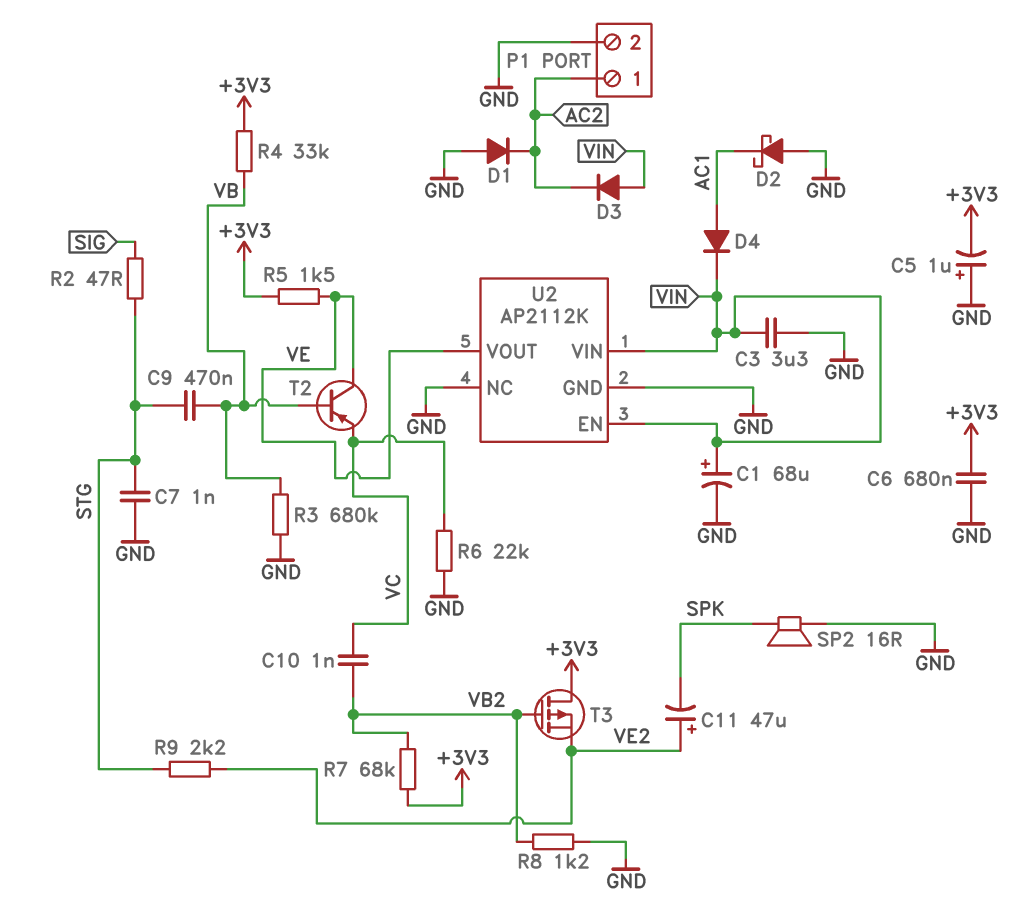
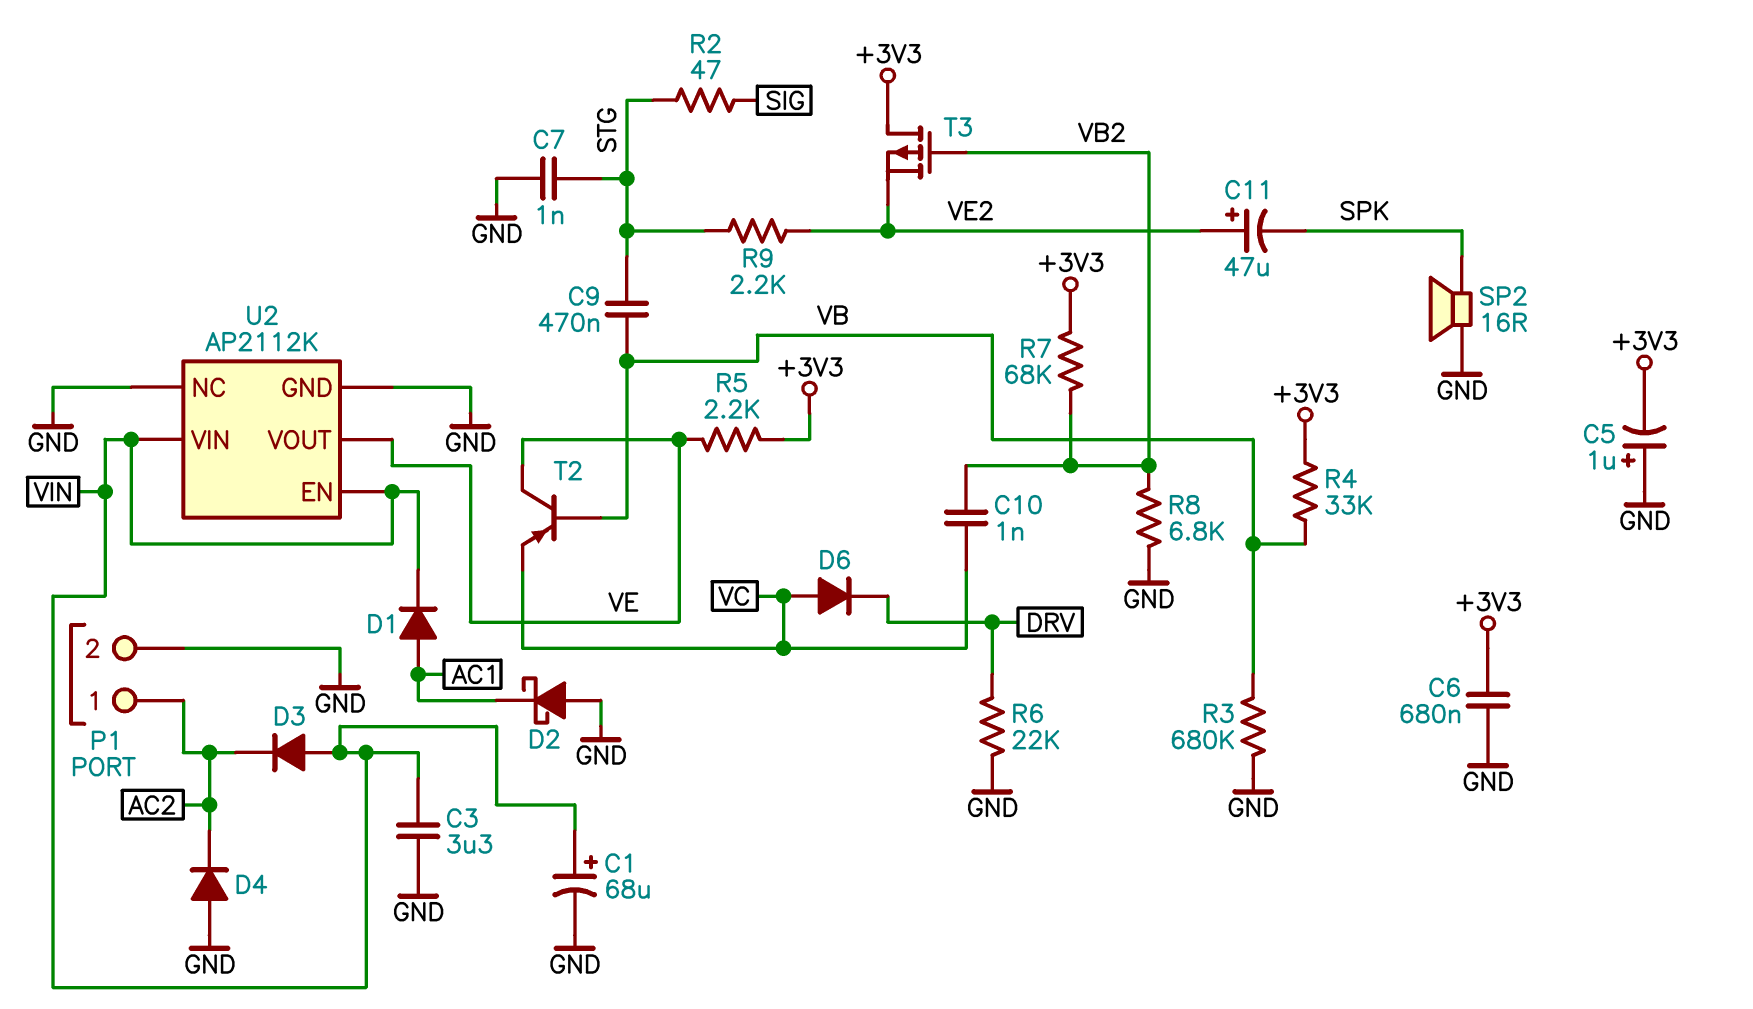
D1: diode (A GND, K AC2) -> diode (A AC1, K VIN)
D4: diode (A AC1, K VIN) -> diode (A GND, K AC2)
D6: none -> diode (A VC, K DRV)
R5: 1.5k (+3V3, VE) -> 2.2k (+3V3, VE)
R6: 22k (GND, VC) -> 22k (DRV, GND)
R8: 1.2k (GND, VB2) -> 6.8k (GND, VB2)

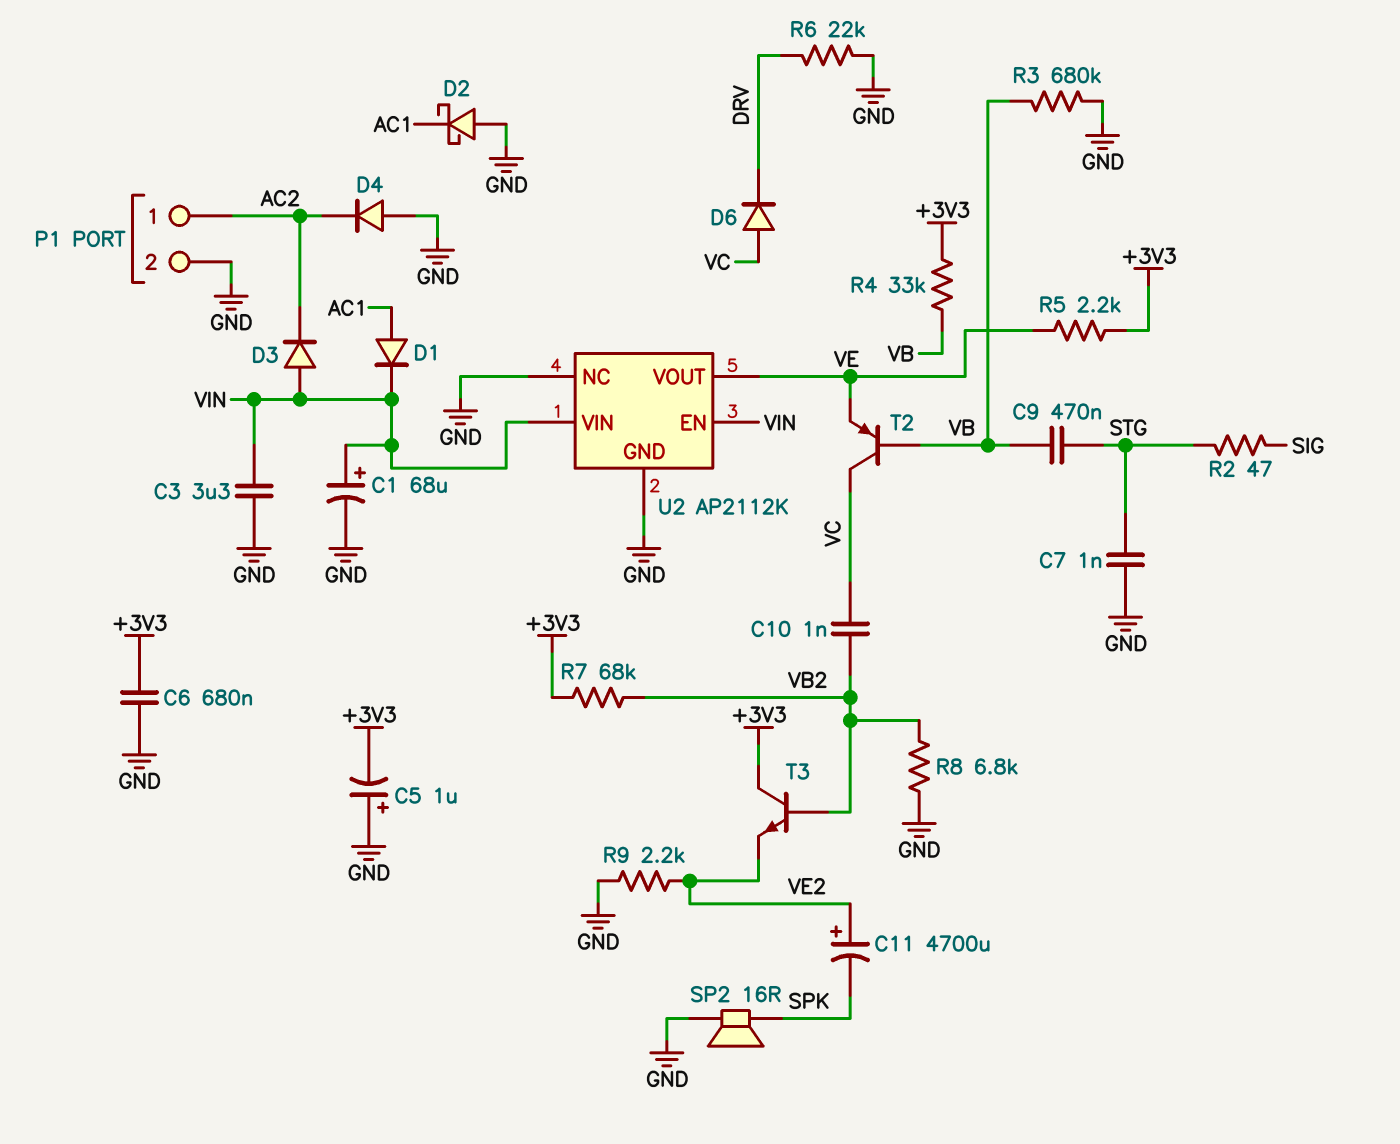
C11: 47uF (plus VE2, minus SPK) -> 4700uF (plus VE2, minus SPK)
R9: 2.2k (STG, VE2) -> 2.2k (GND, VE2)
T2: PNP (B VB, C VE, E VC) -> PNP (B VB, C VC, E VE)
T3: PMOS (G VB2, D +3V3, S VE2) -> NPN (B VB2, C +3V3, E VE2)

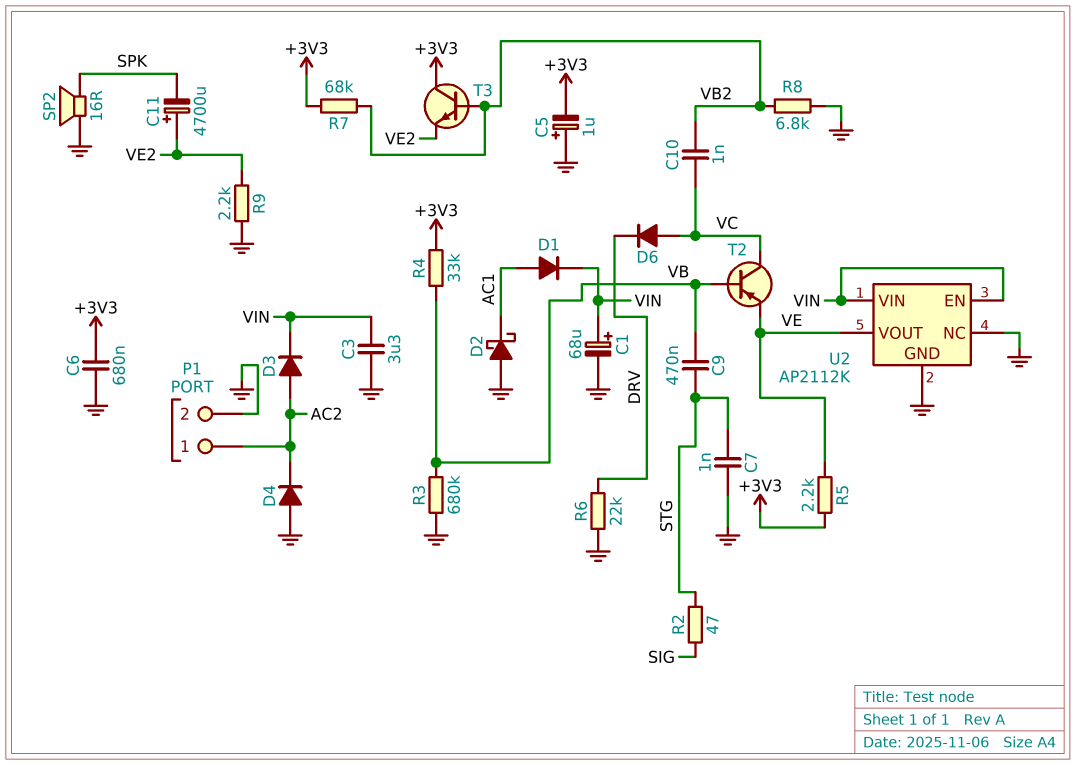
D3: diode (A VIN, K AC2) -> diode (A AC2, K VIN)

